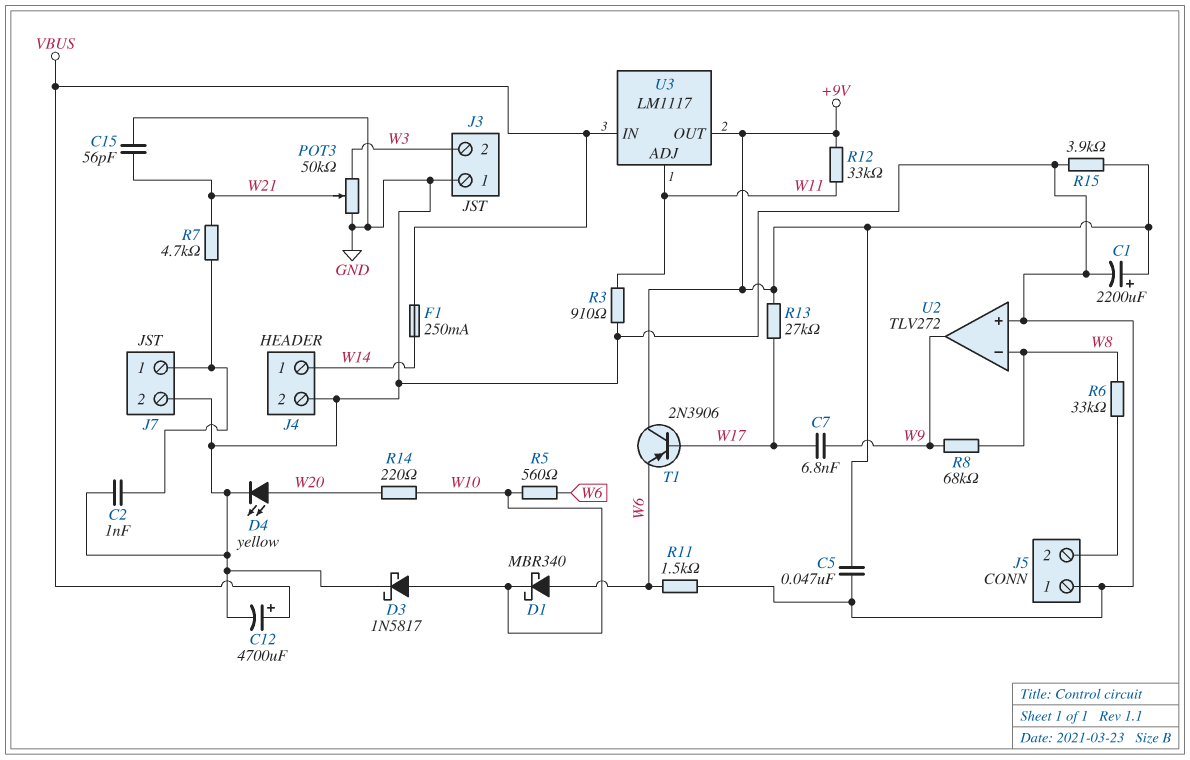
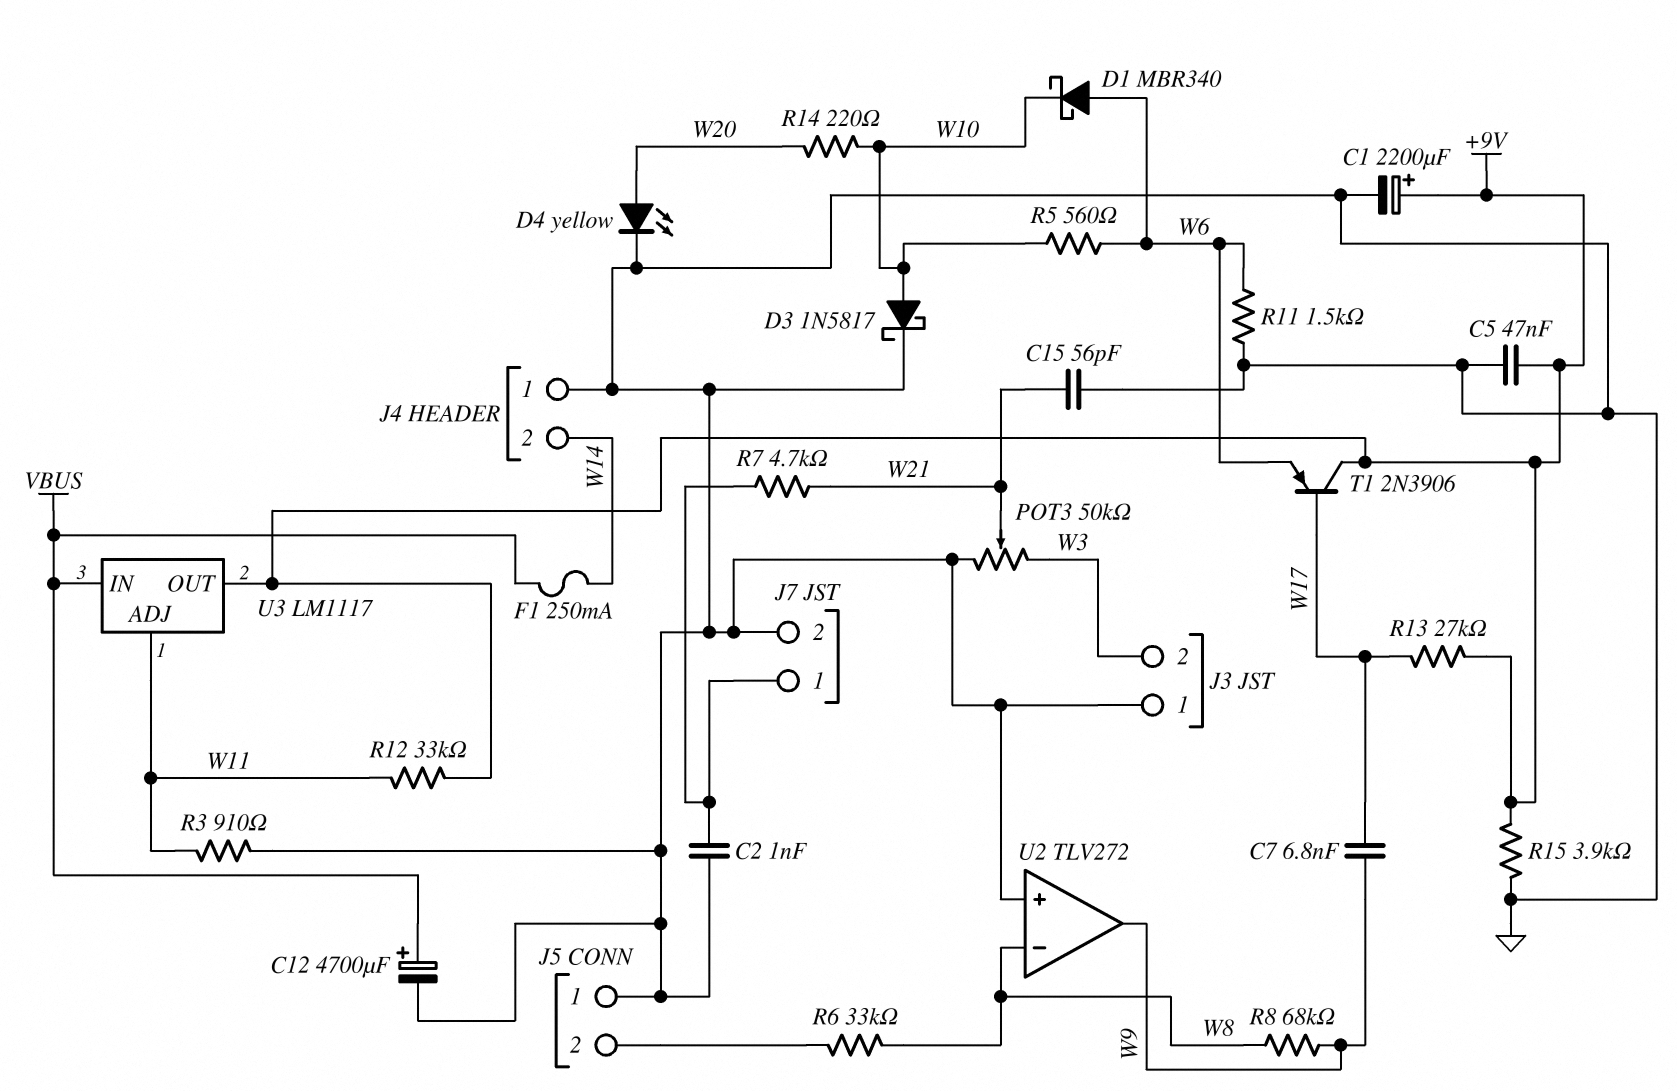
J4 pin 1: W14 -> GND
J4 pin 2: GND -> W14

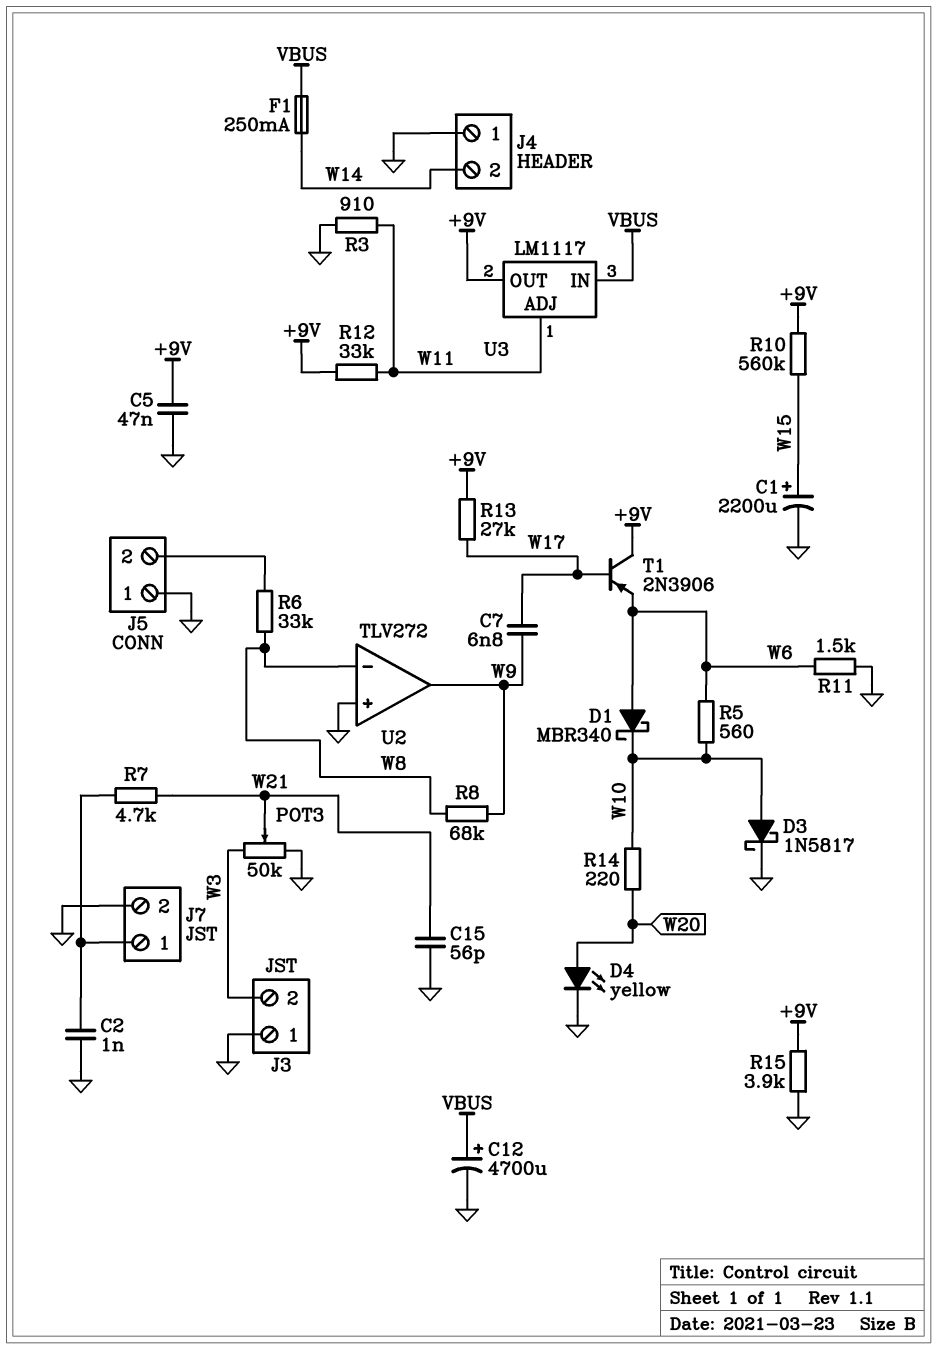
C1: 2200uF (plus +9V, minus GND) -> 2200uF (plus W15, minus GND)
R10: none -> 560k (+9V, W15)

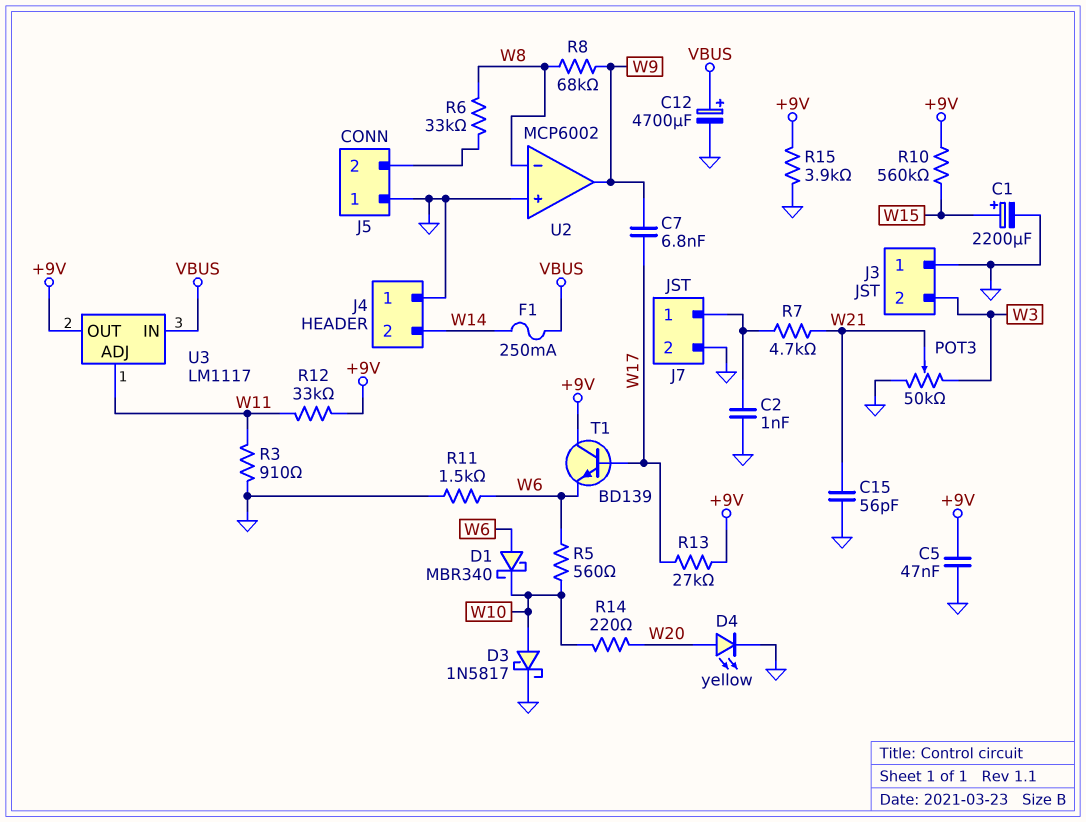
T1: PNP 2N3906 (B W17, C +9V, E W6) -> NPN BD139 (B W17, C +9V, E W6)
U2: TLV272 -> MCP6002

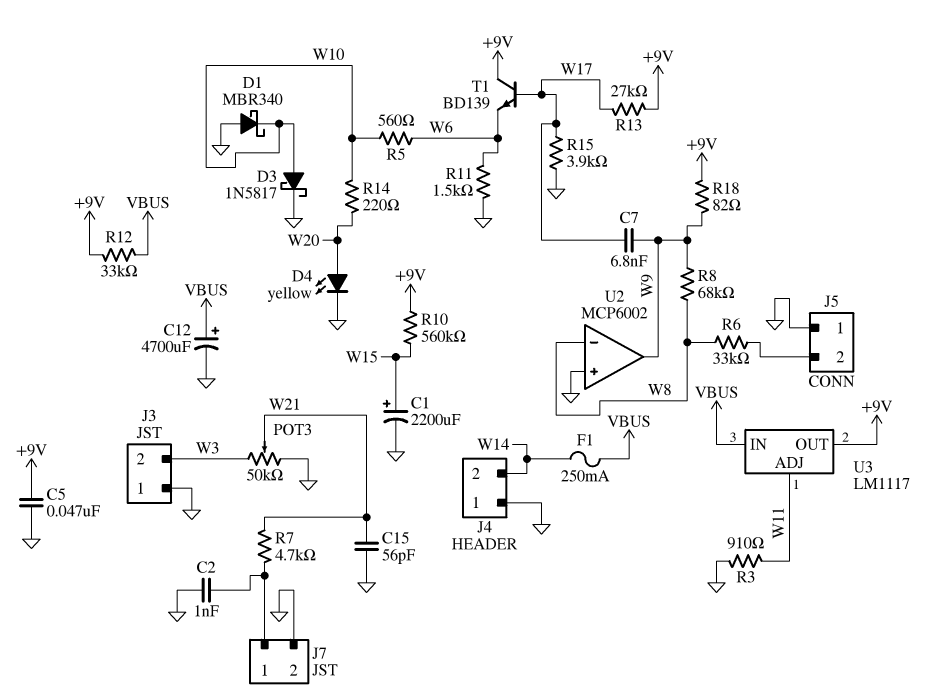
D1: schottky MBR340 (A W6, K W10) -> schottky MBR340 (A GND, K W10)
R12: 33k (+9V, W11) -> 33k (+9V, VBUS)
R15: 3.9k (+9V, GND) -> 3.9k (GND, W17)
R18: none -> 82 (+9V, W9)

